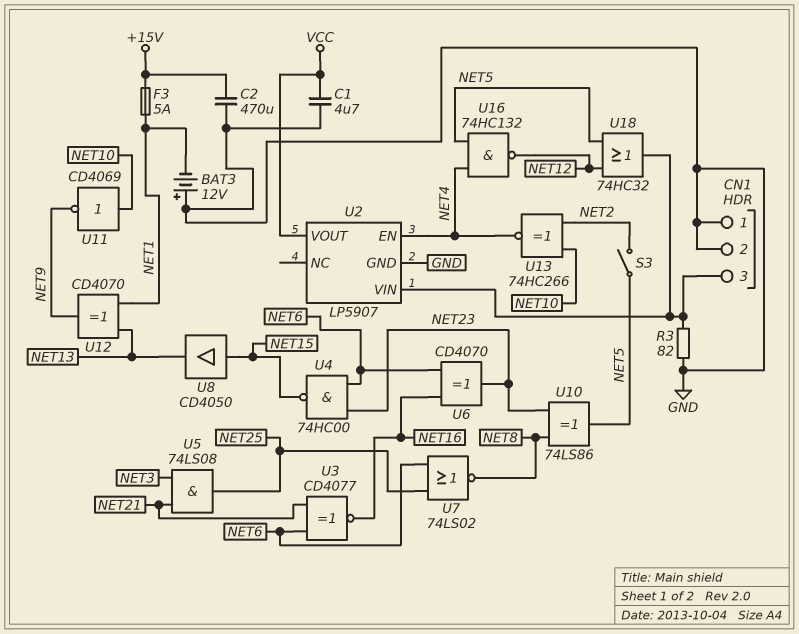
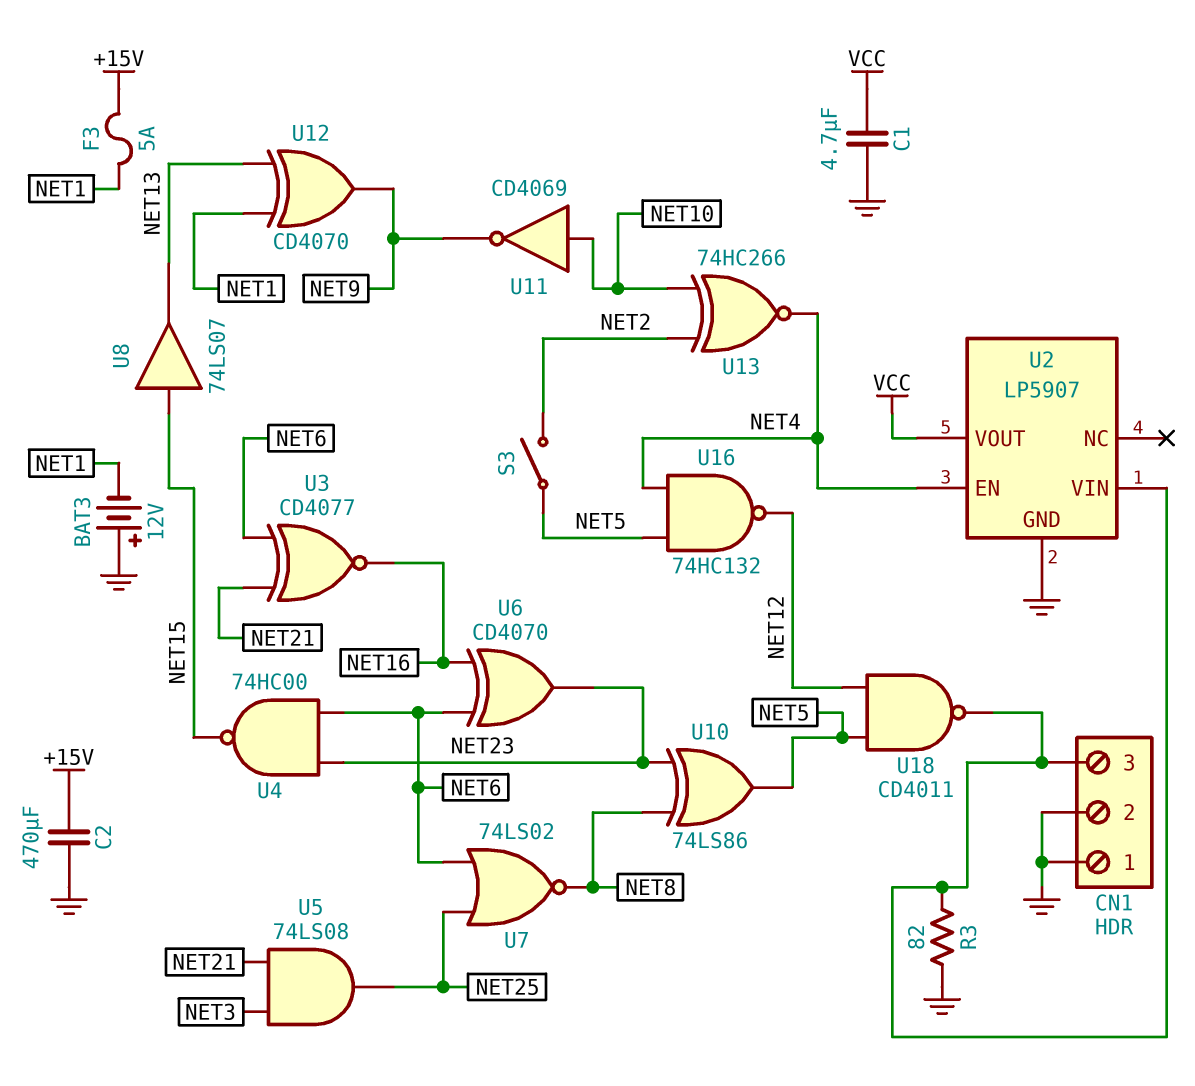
U8: buffer CD4050 (in NET15, out NET13) -> buffer 74LS07 (in NET15, out NET13)
U18: OR 74HC32 (in NET5, in NET12, out CN1/3) -> NAND CD4011 (in NET5, in NET12, out CN1/3)

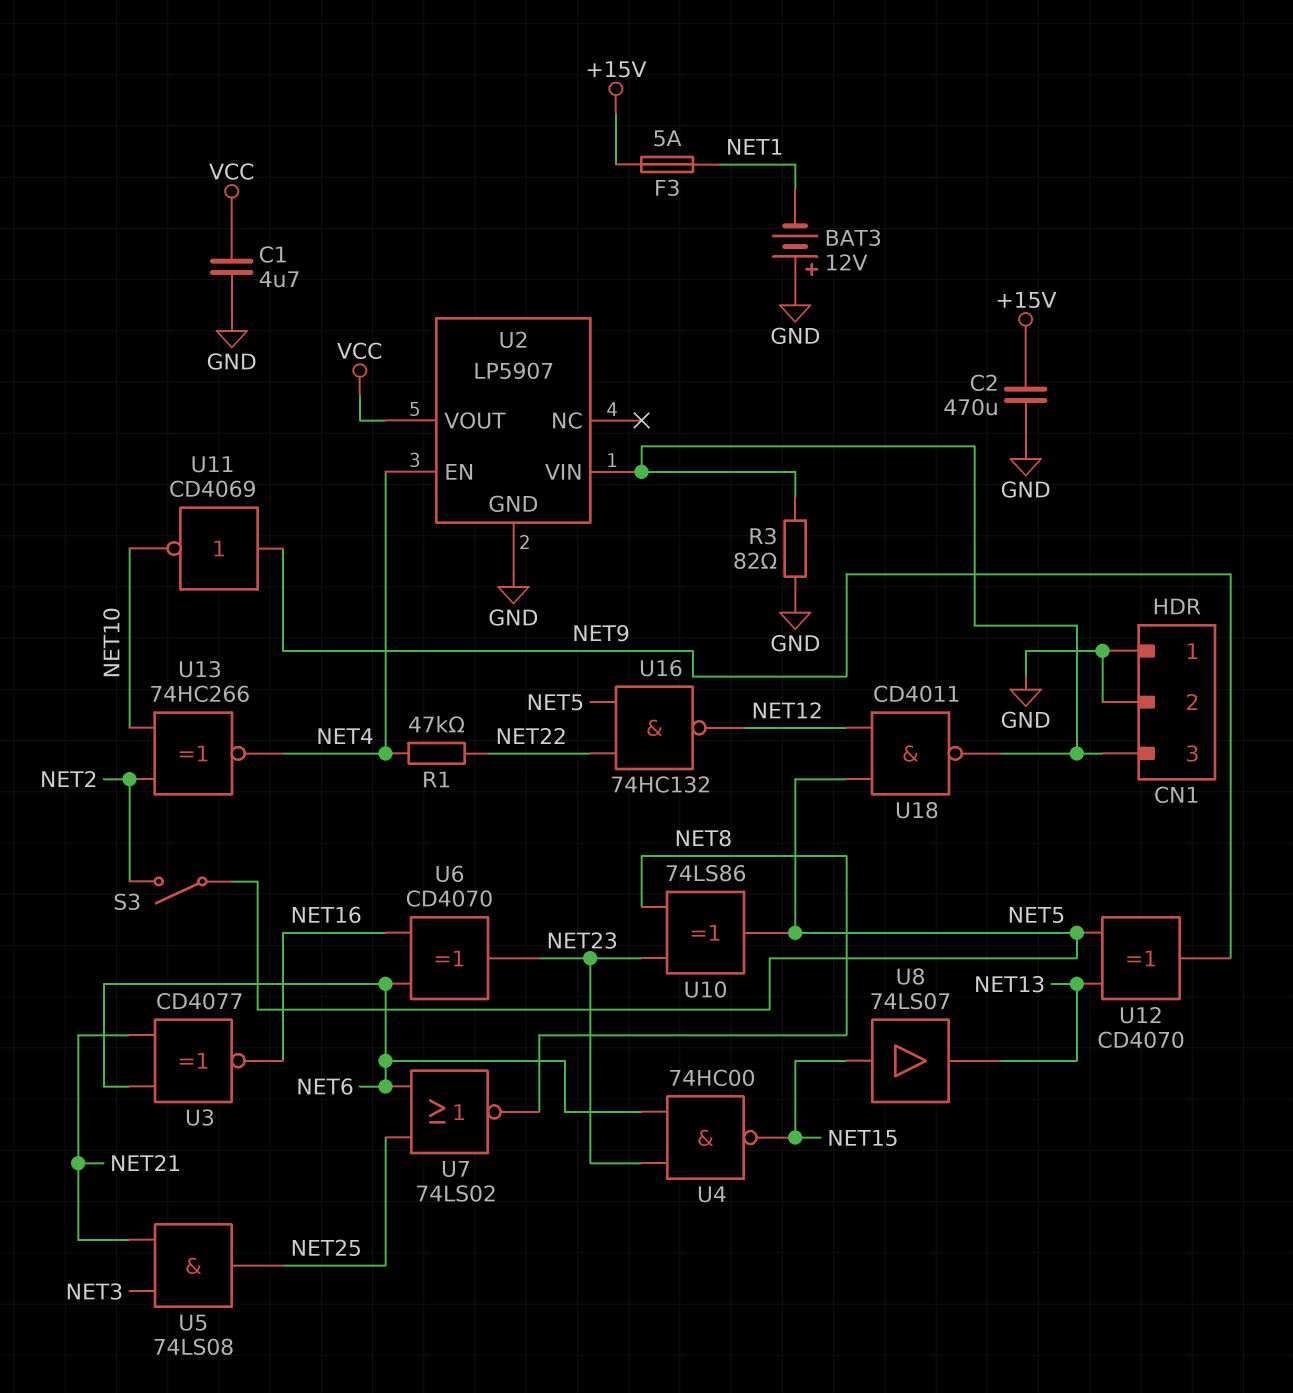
R1: none -> 47k (NET4, NET22)
U11: NOT CD4069 (in NET10, out NET9) -> NOT CD4069 (in NET9, out NET10)
U12: XOR CD4070 (in NET1, in NET13, out NET9) -> XOR CD4070 (in NET5, in NET13, out NET9)
U16: NAND 74HC132 (in NET4, in NET5, out NET12) -> NAND 74HC132 (in NET5, in NET22, out NET12)

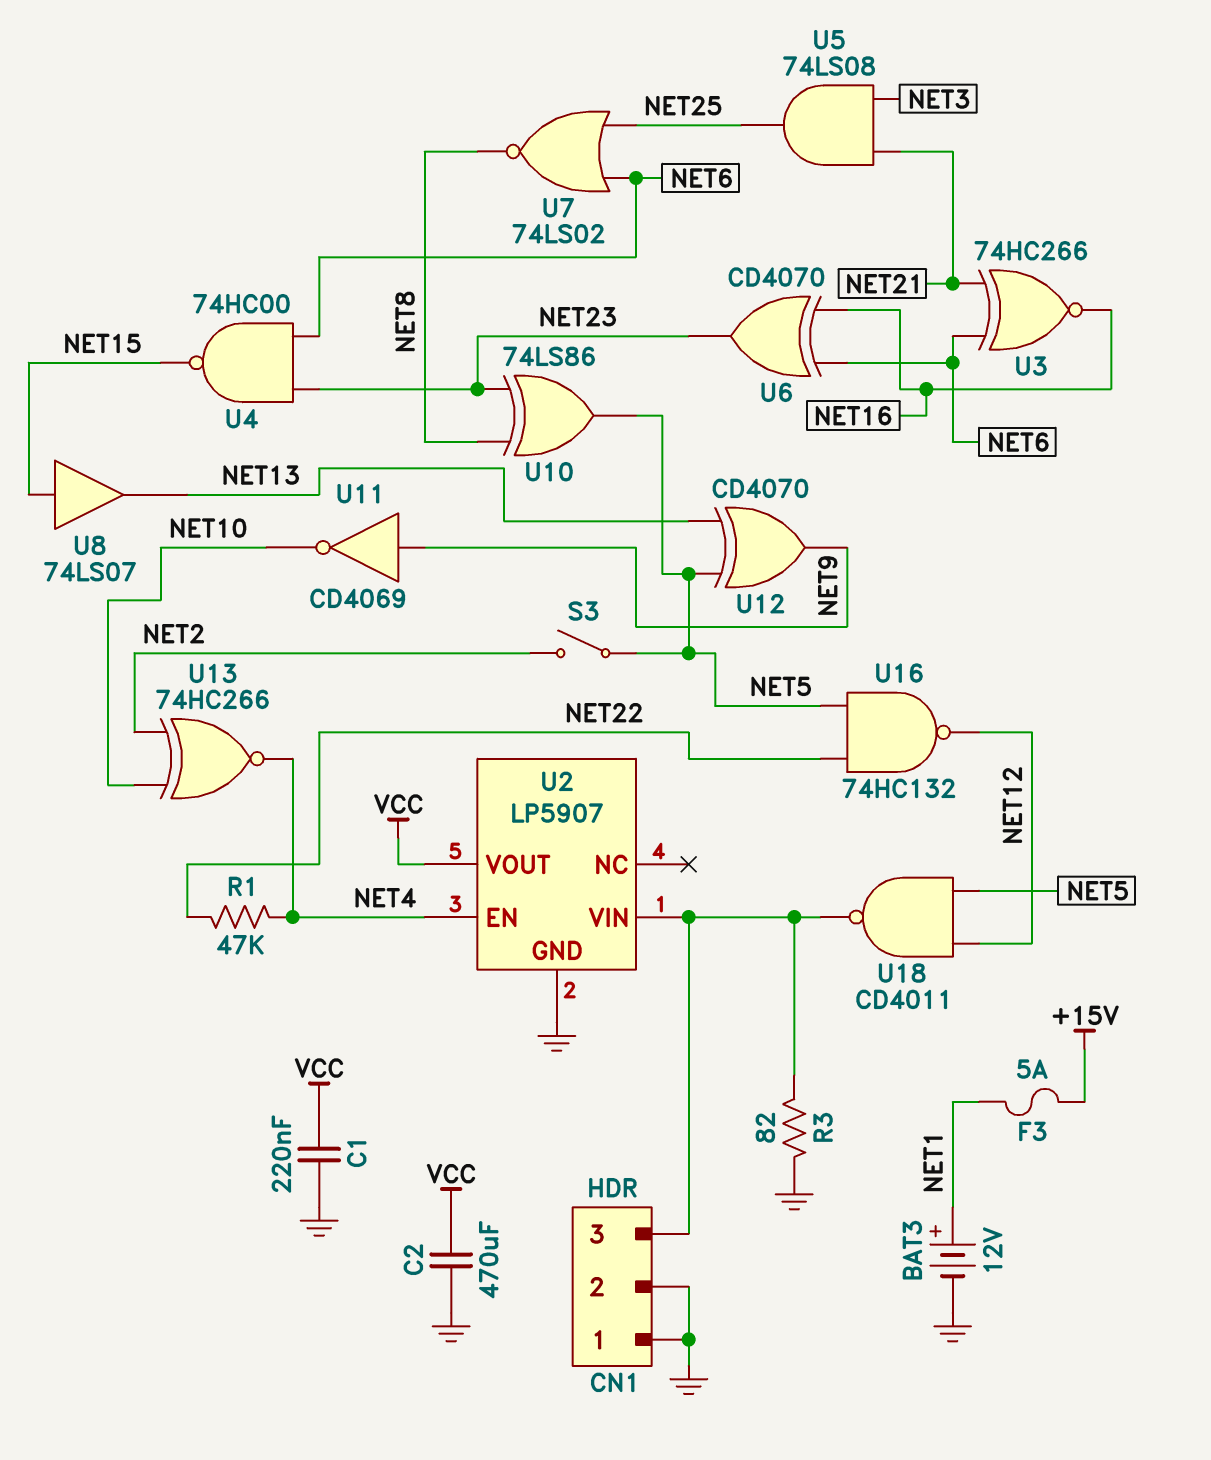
BAT3: 12V (plus GND, minus NET1) -> 12V (plus NET1, minus GND)
C1: 4.7uF (GND, VCC) -> 220nF (GND, VCC)
C2: 470uF (+15V, GND) -> 470uF (GND, VCC)
U3: XNOR CD4077 (in NET6, in NET21, out NET16) -> XNOR 74HC266 (in NET6, in NET21, out NET16)

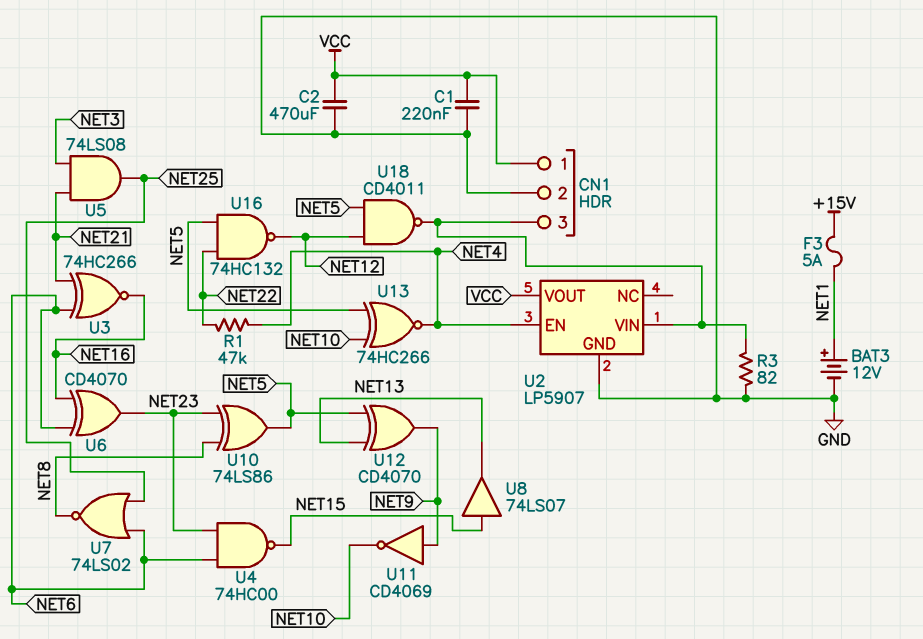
CN1 pin 1: GND -> VCC
S3: switch (NET2, NET5) -> none
U13: XNOR 74HC266 (in NET2, in NET10, out NET4) -> XNOR 74HC266 (in NET5, in NET10, out NET4)

